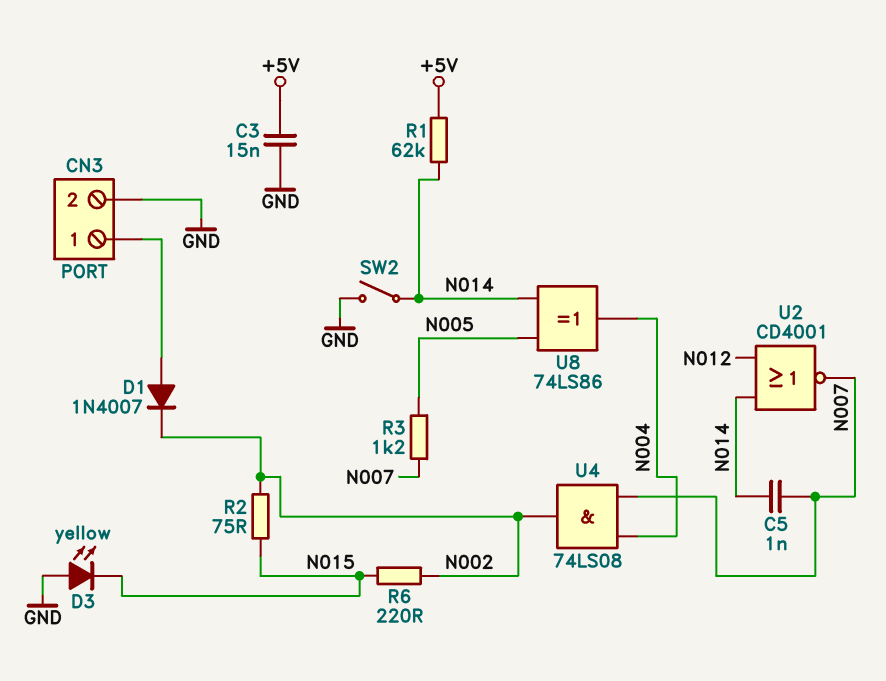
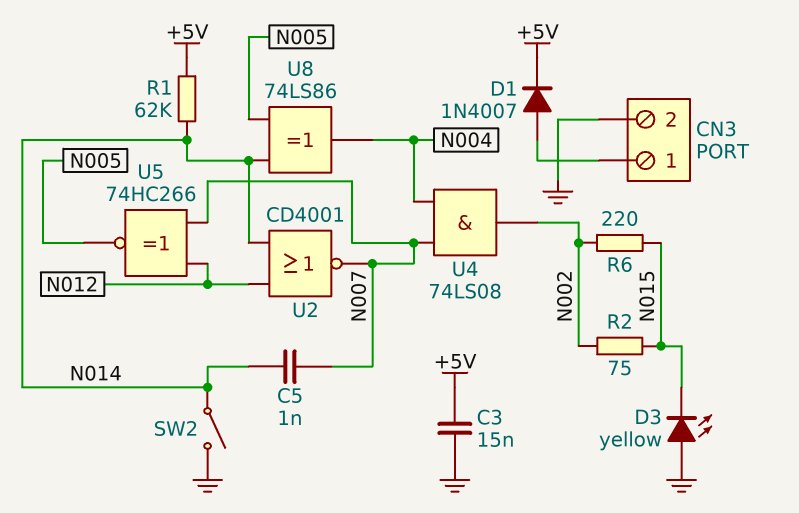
D1: diode 1N4007 (A CN3/1, K N002) -> diode 1N4007 (A CN3/1, K +5V)
R3: 1.2k (N005, N007) -> none
U5: none -> XNOR 74HC266 (in N007, in N012, out N005)

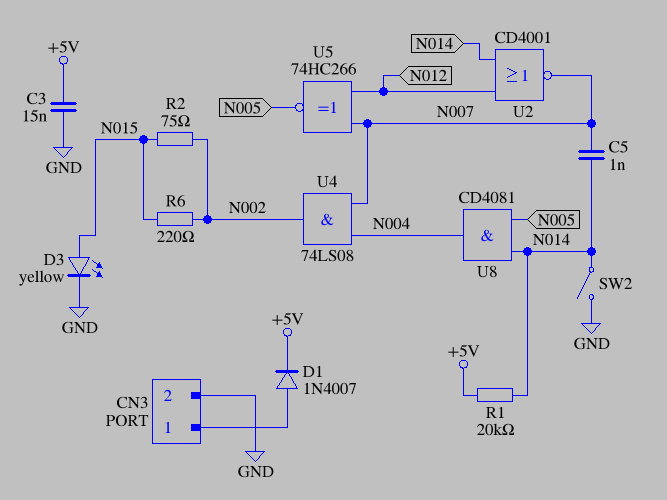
D3: LED yellow (A GND, K N015) -> LED yellow (A N015, K GND)
R1: 62k (+5V, N014) -> 20k (+5V, N014)
U8: XOR 74LS86 (in N005, in N014, out N004) -> AND CD4081 (in N005, in N014, out N004)

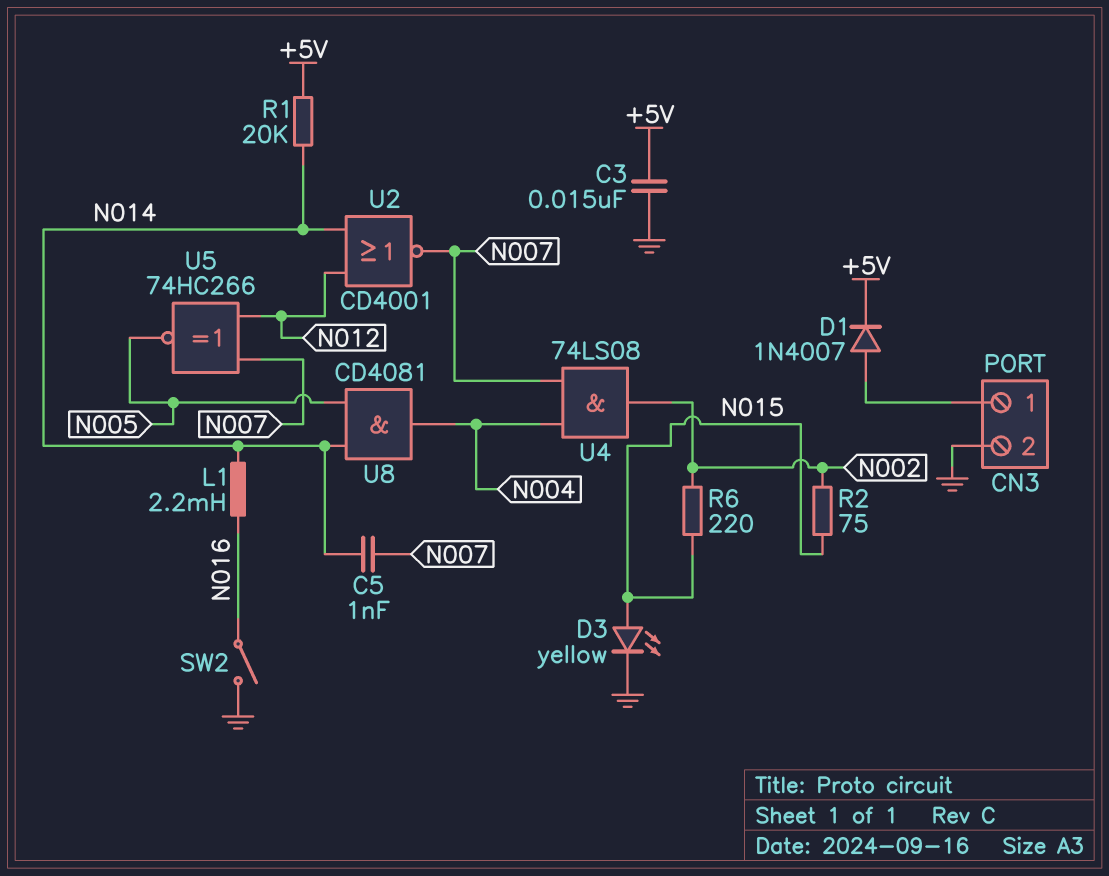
L1: none -> 2.2mH (N014, N016)
SW2: switch (GND, N014) -> switch (GND, N016)

